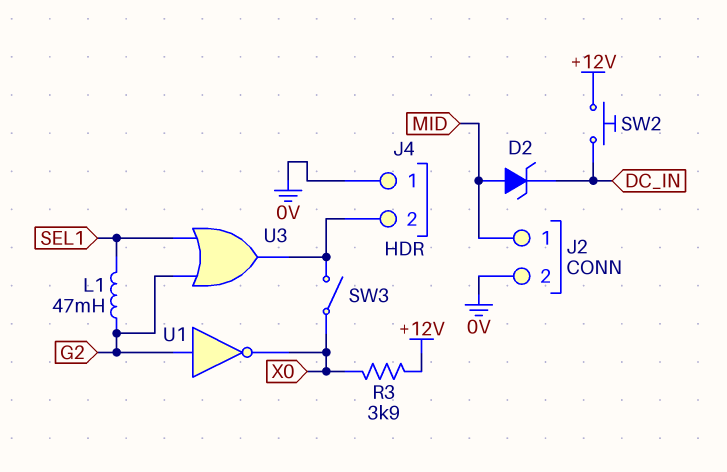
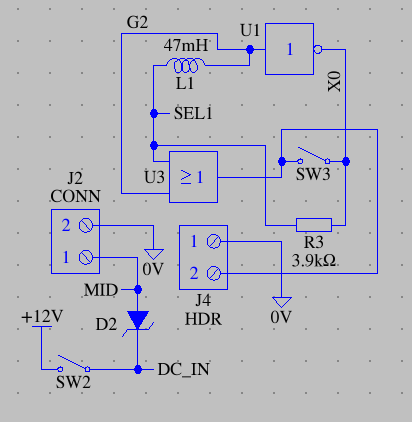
R3: 3.9k (+12V, X0) -> 3.9k (SEL1, X0)
SW2: button (+12V, DC_IN) -> switch (+12V, DC_IN)

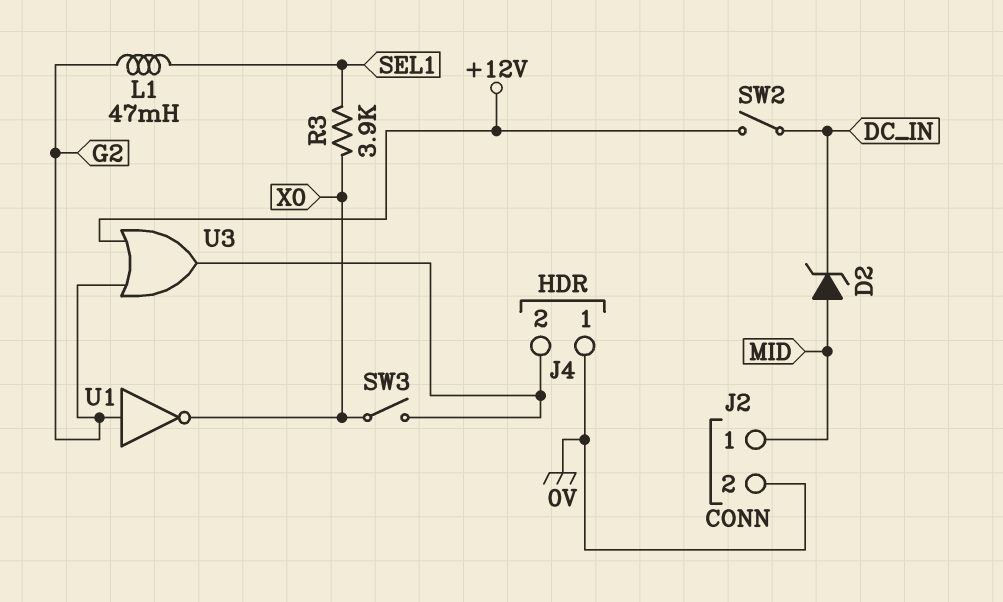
U3: OR (in G2, in SEL1, out J4/2) -> OR (in +12V, in G2, out J4/2)

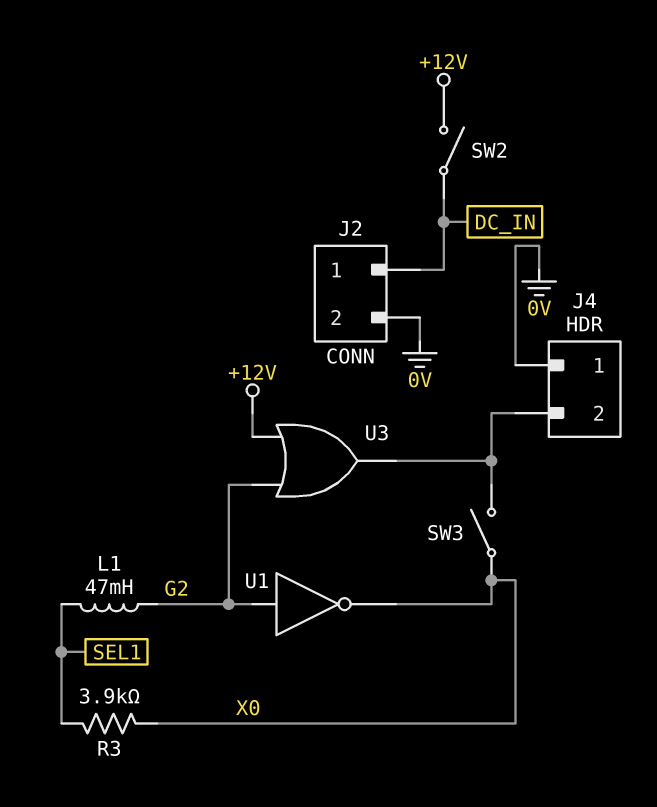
D2: zener (A MID, K DC_IN) -> none
J2 pin 1: MID -> DC_IN

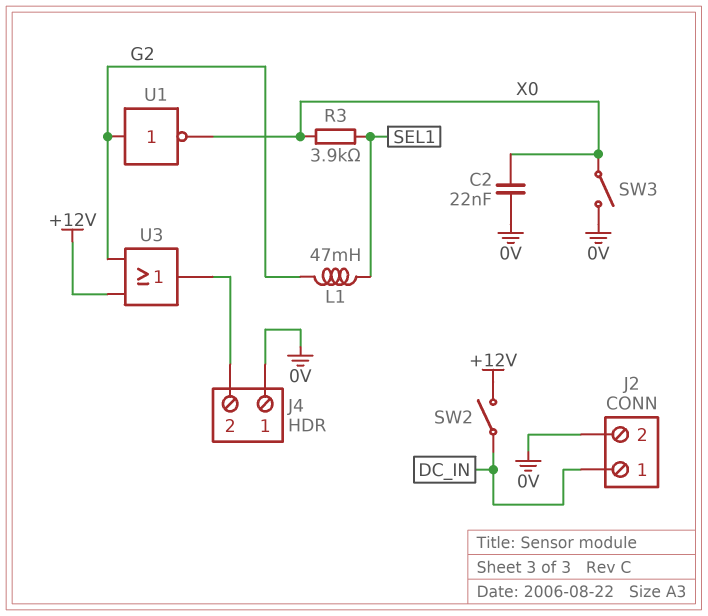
C2: none -> 22nF (0V, X0)
SW3: switch (J4/2, X0) -> switch (0V, X0)

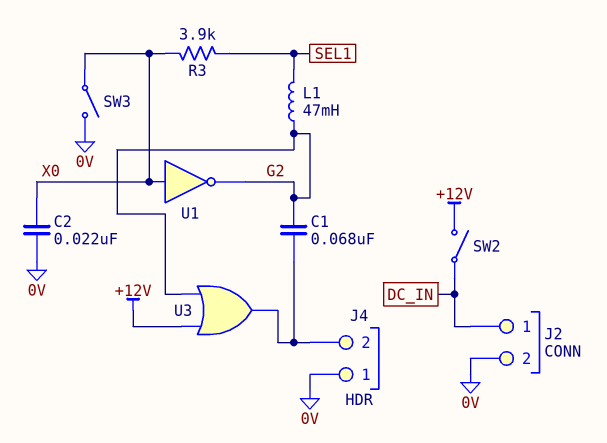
C1: none -> 68nF (G2, J4/2)
U1: NOT (in G2, out X0) -> NOT (in X0, out G2)

